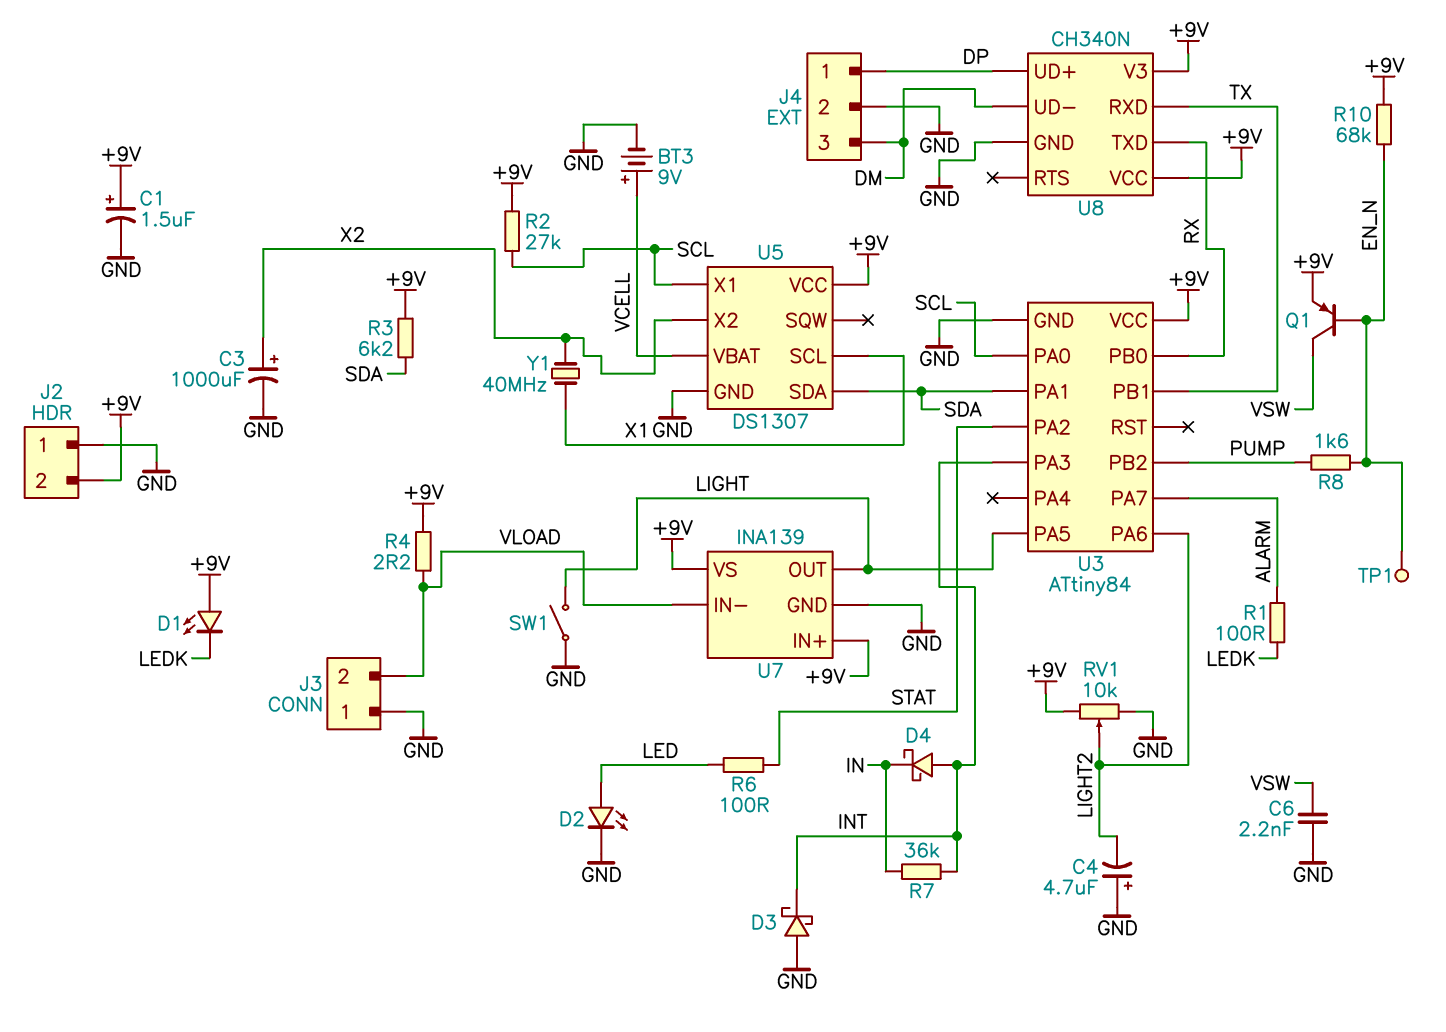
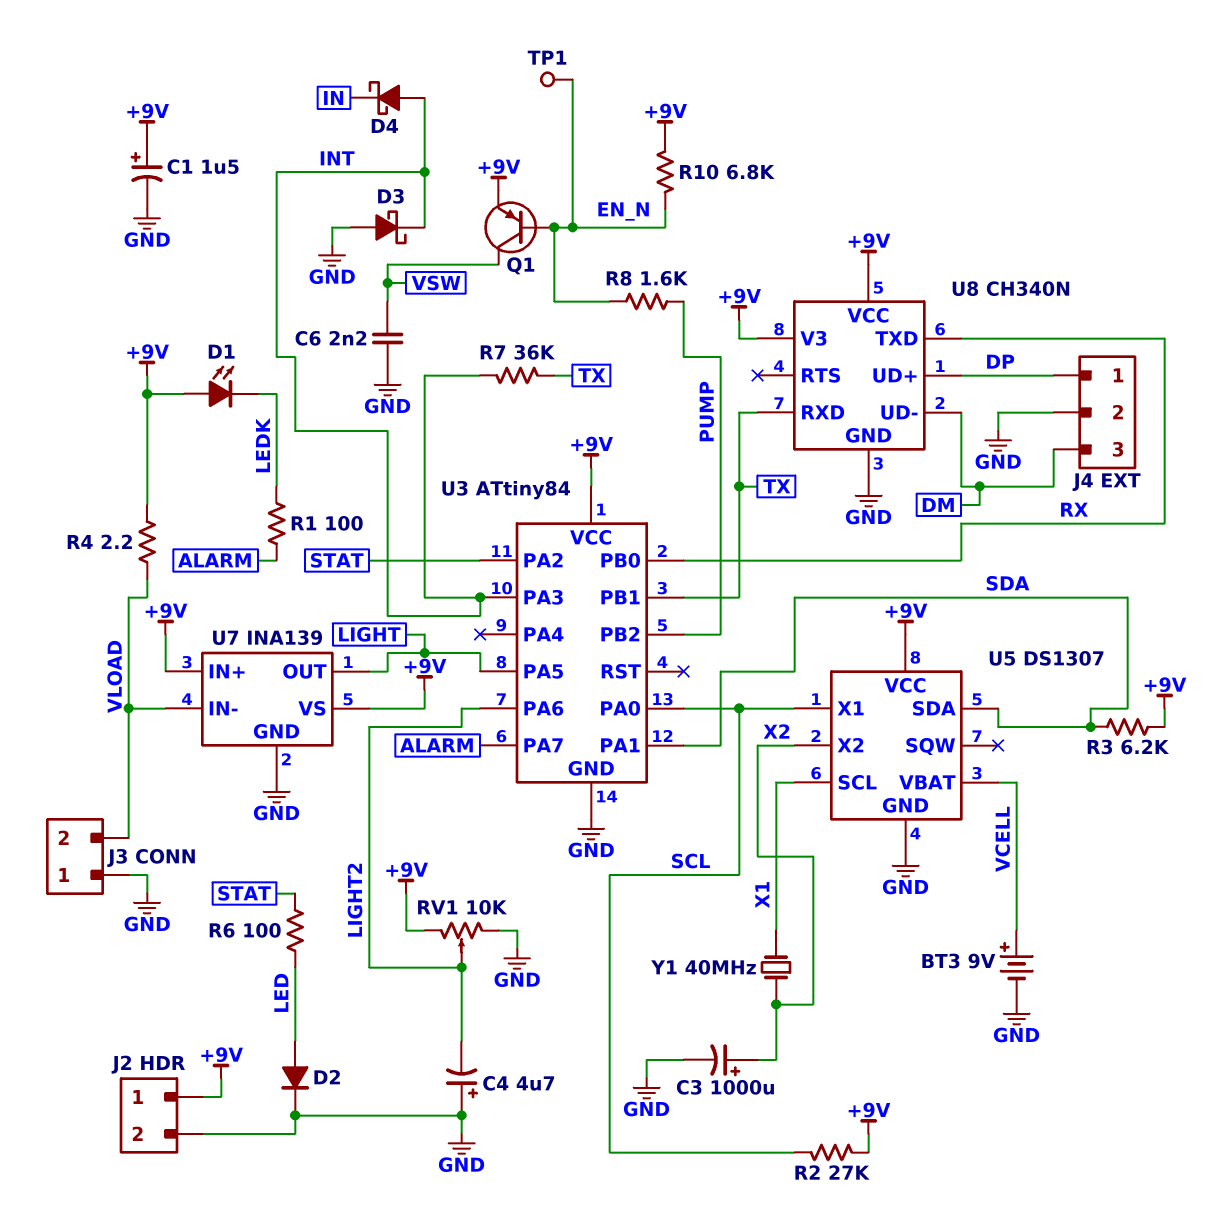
D2: LED (A LED, K GND) -> diode (A LED, K GND)
J2 pin 1: GND -> +9V
J2 pin 2: +9V -> GND
R7: 36k (IN, INT) -> 36k (INT, TX)
R10: 68k (+9V, EN_N) -> 6.8k (+9V, EN_N)
SW1: switch (GND, LIGHT) -> none

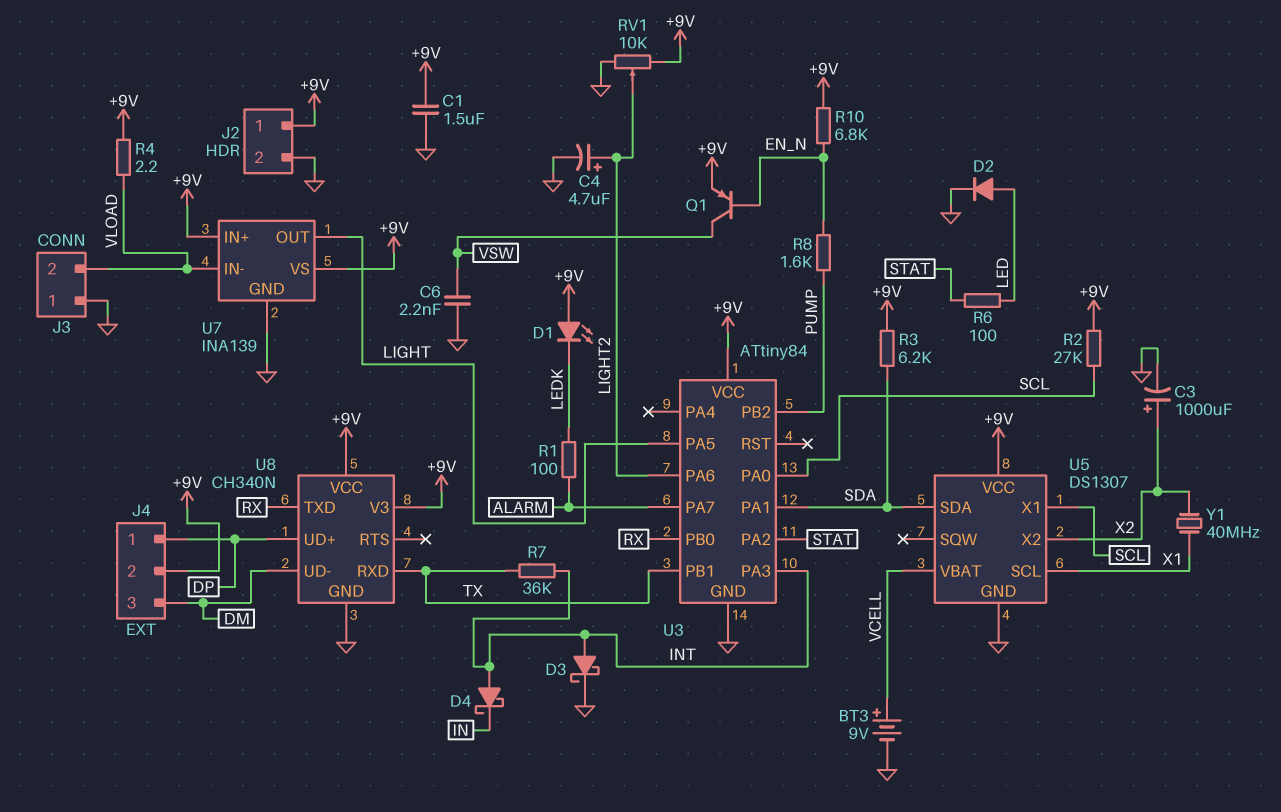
C1: 1.5uF (plus +9V, minus GND) -> 1.5uF (+9V, GND)
C4: 4.7uF (plus GND, minus LIGHT2) -> 4.7uF (plus LIGHT2, minus GND)
D3: schottky (A GND, K INT) -> schottky (A INT, K GND)
J4 pin 2: GND -> +9V
TP1: test point (EN_N) -> none

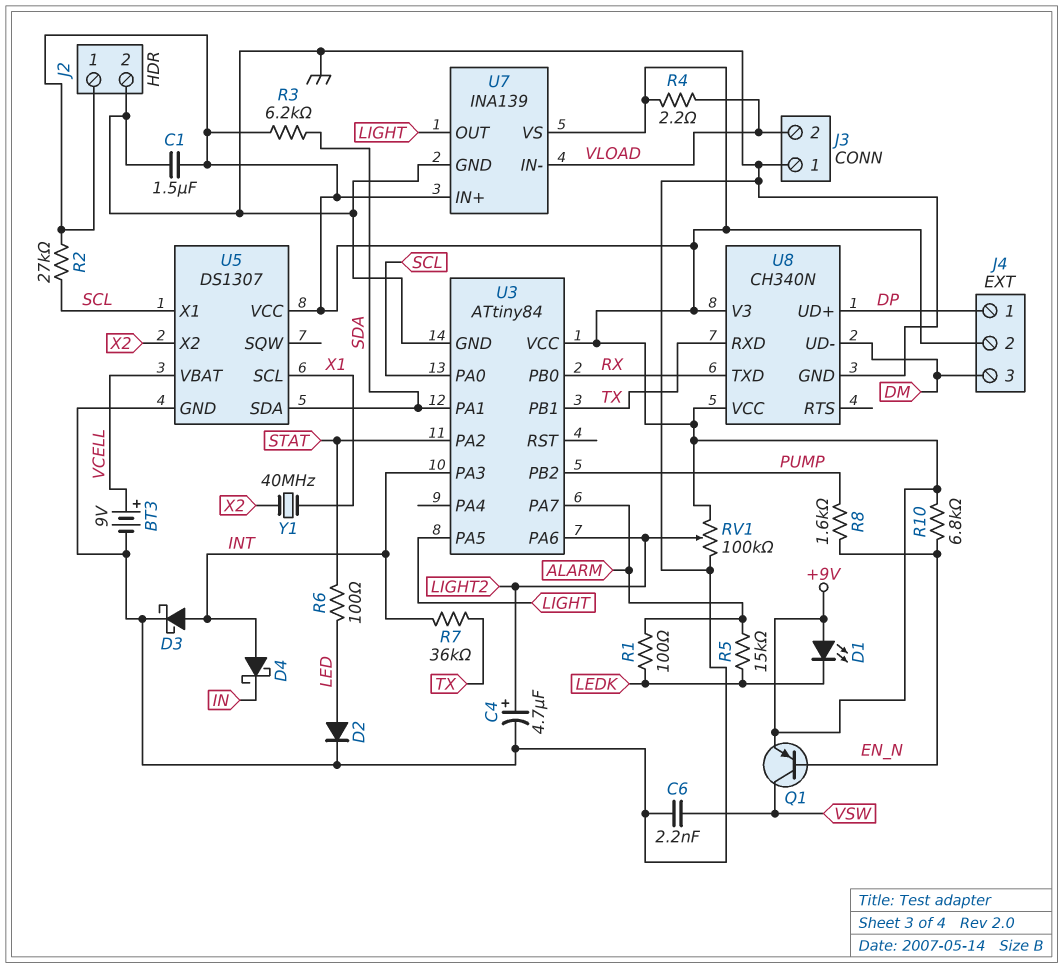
C3: 1000uF (plus X2, minus GND) -> none
R5: none -> 15k (ALARM, LEDK)
RV1: 10k (+9V, GND, wiper LIGHT2) -> 100k (+9V, GND, wiper LIGHT2)

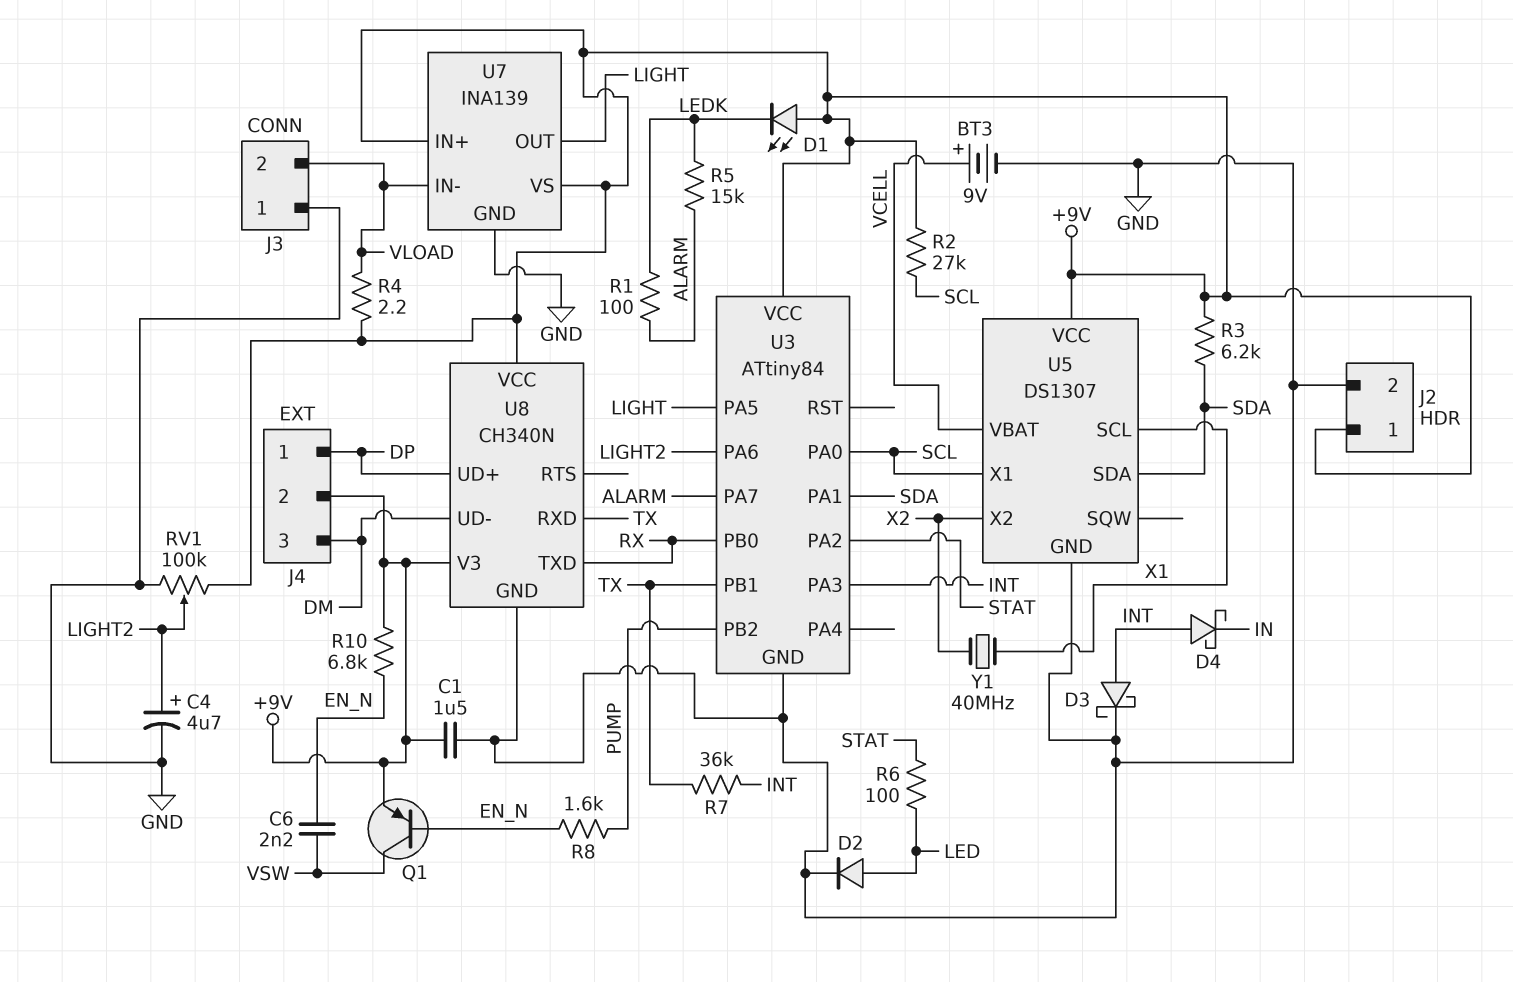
C6: 2.2nF (GND, VSW) -> 2.2nF (EN_N, VSW)

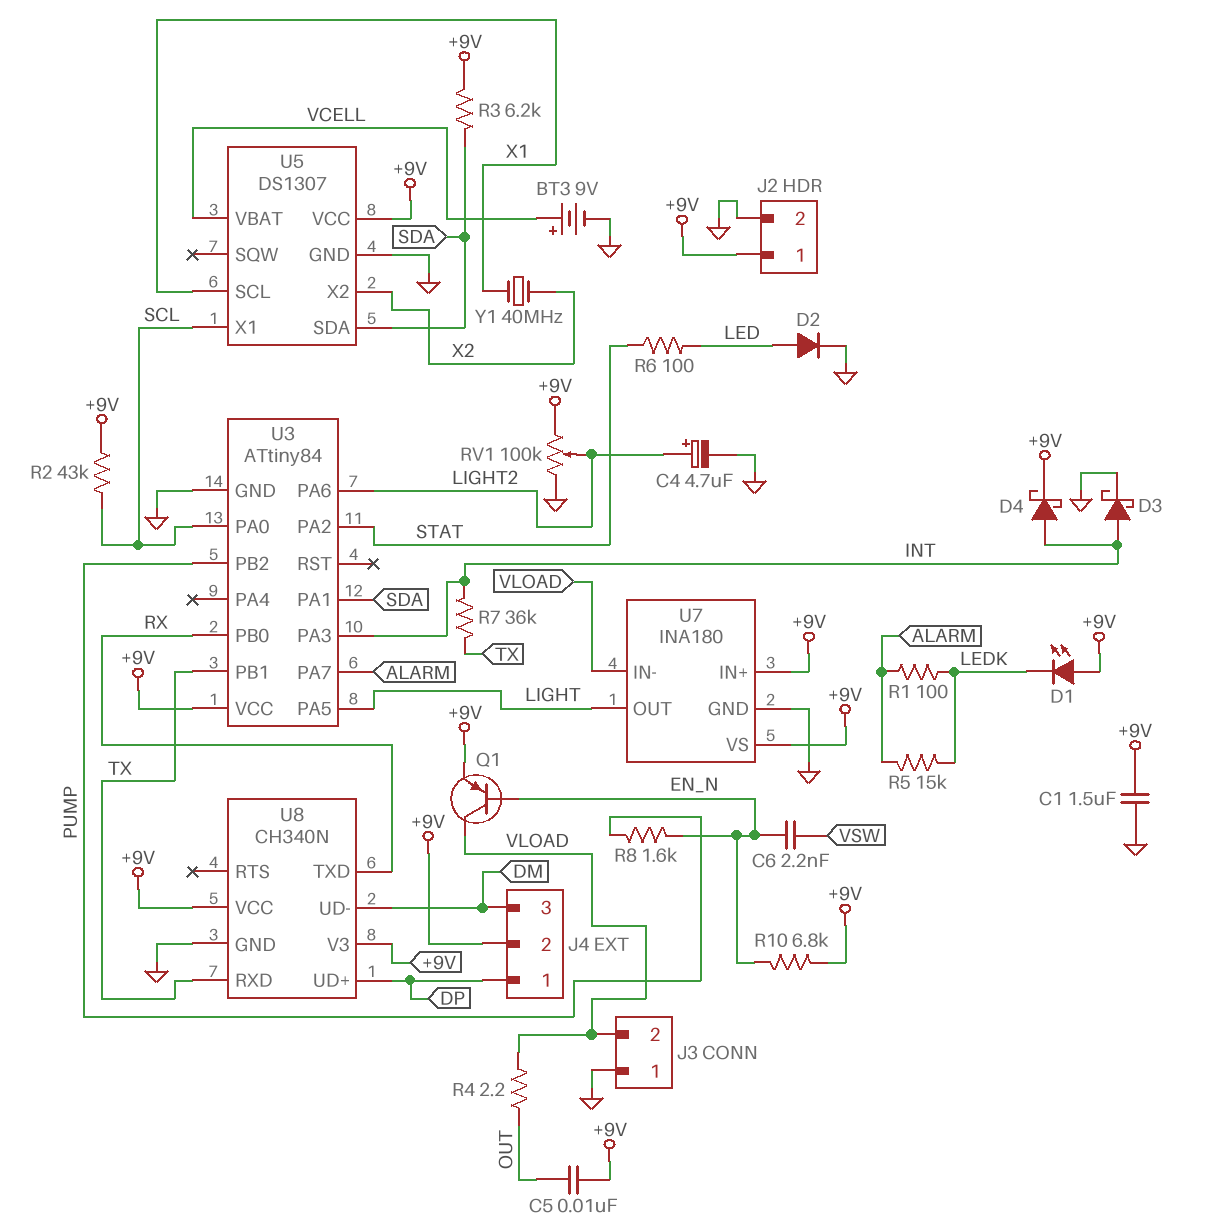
C5: none -> 10nF (+9V, OUT)
D4: schottky (A INT, K IN) -> schottky (A INT, K +9V)
Q1: PNP (B EN_N, C VSW, E +9V) -> PNP (B EN_N, C VLOAD, E +9V)
R2: 27k (+9V, SCL) -> 43k (+9V, SCL)
R4: 2.2 (+9V, VLOAD) -> 2.2 (OUT, VLOAD)
U7: INA139 -> INA180

